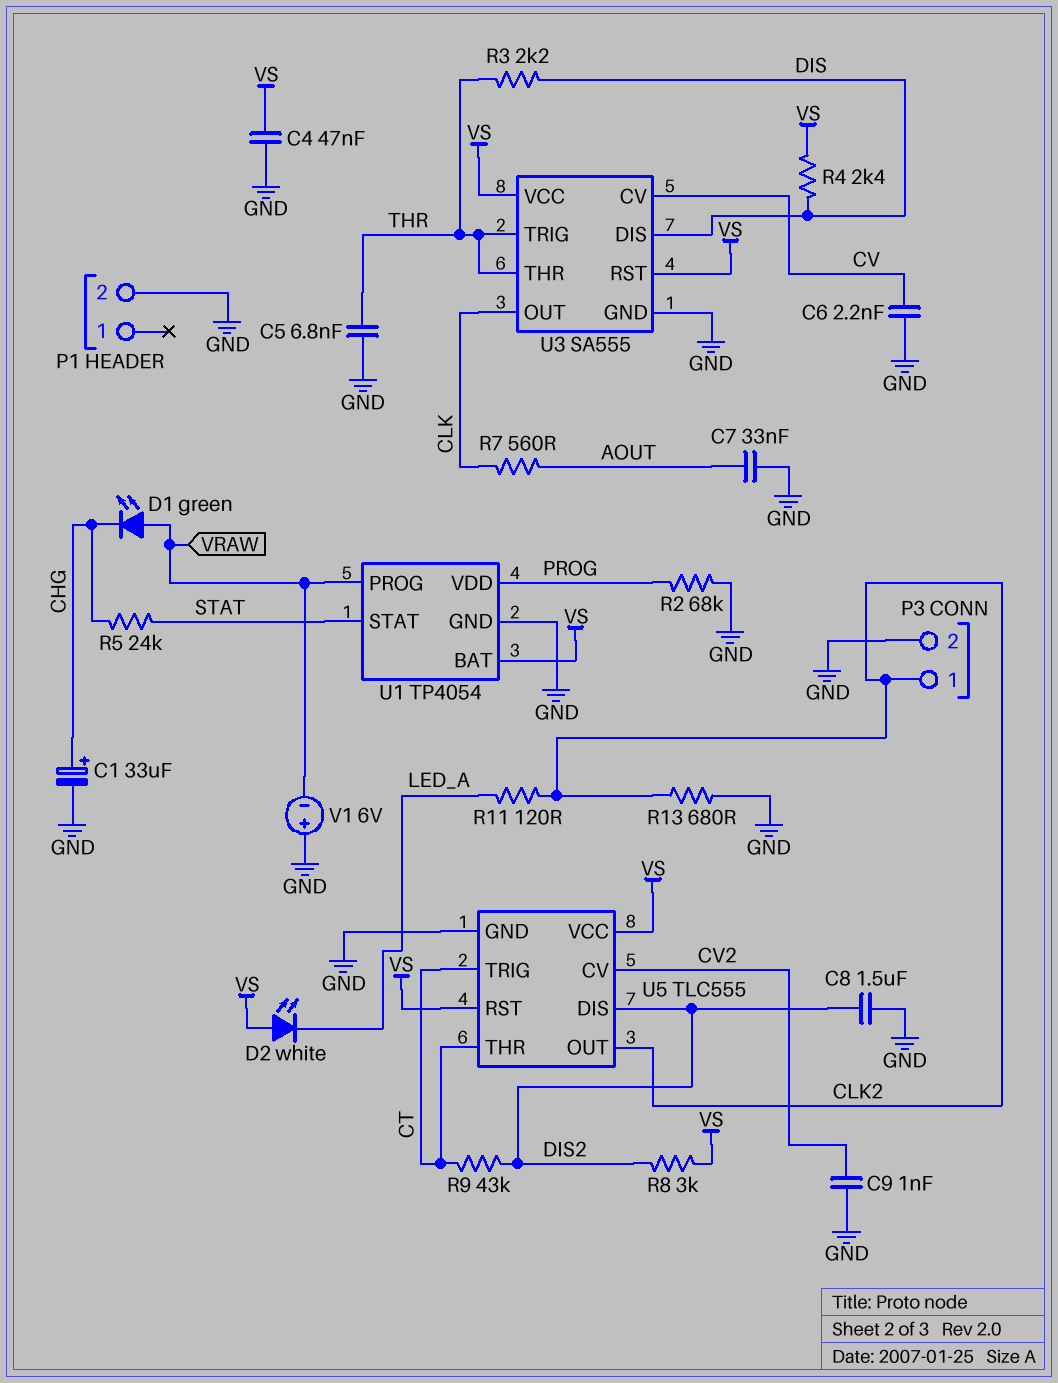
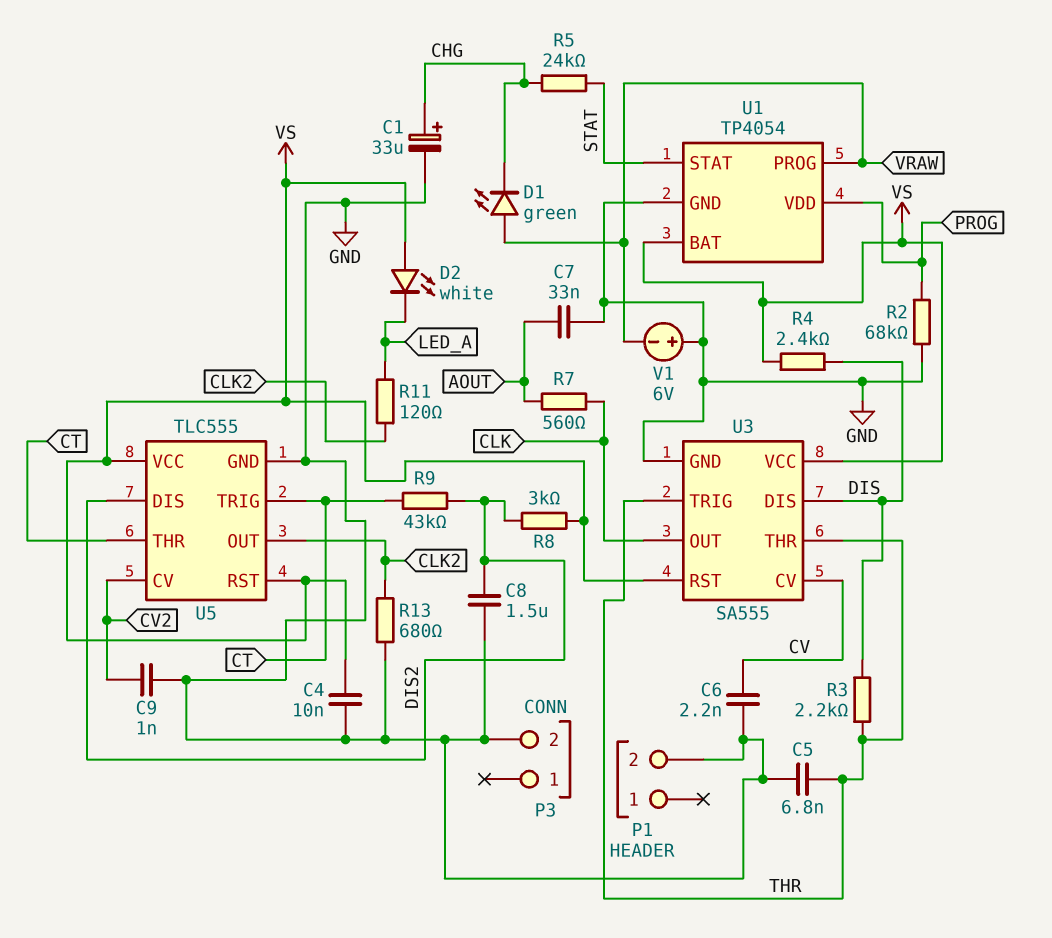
C4: 47nF (GND, VS) -> 10nF (GND, VS)
P3 pin 1: CLK2 -> none

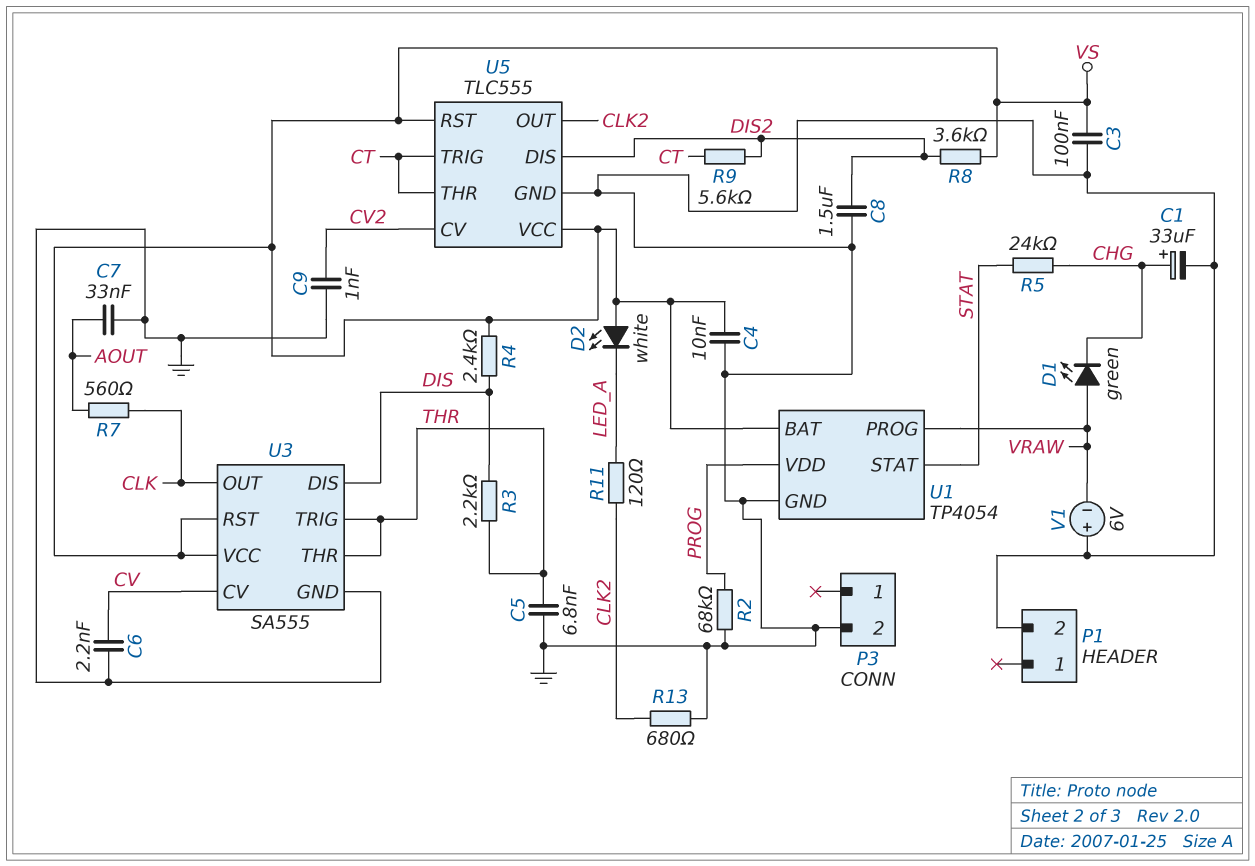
C3: none -> 100nF (GND, VS)
R8: 3k (DIS2, VS) -> 3.6k (DIS2, VS)
R9: 43k (CT, DIS2) -> 5.6k (CT, DIS2)

